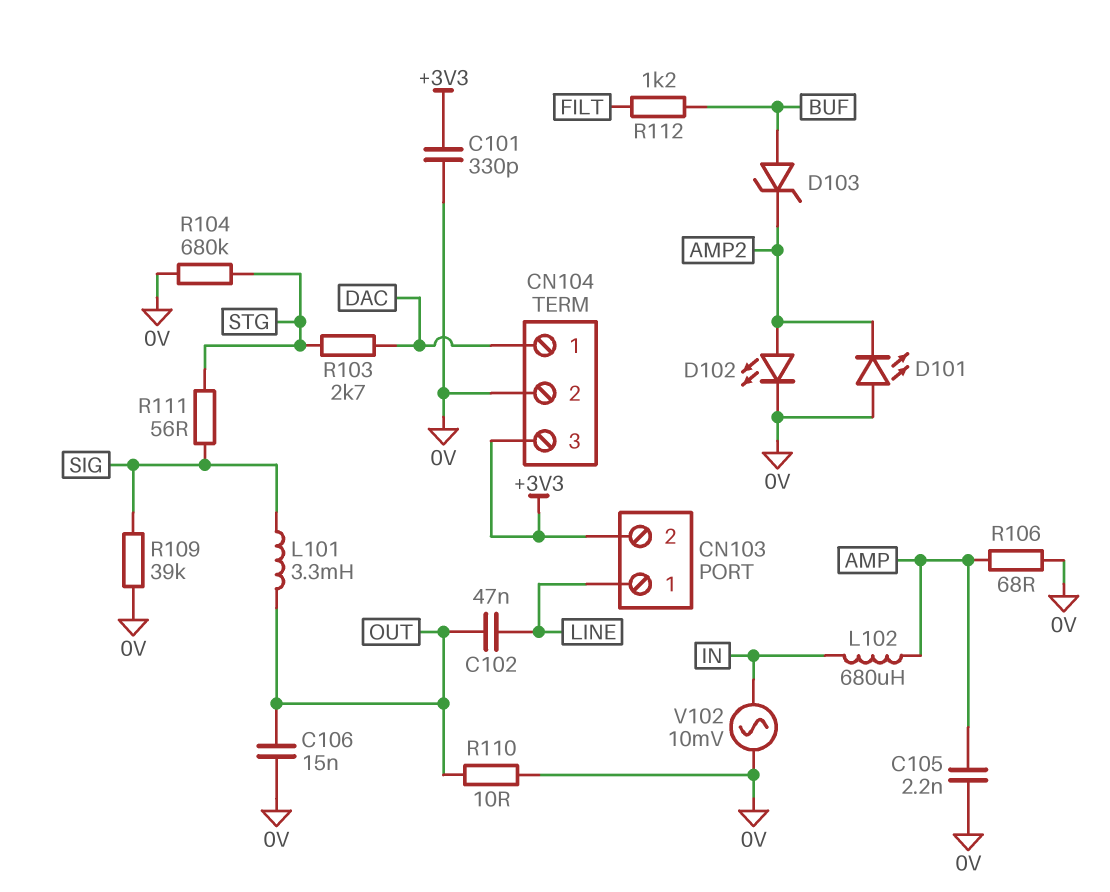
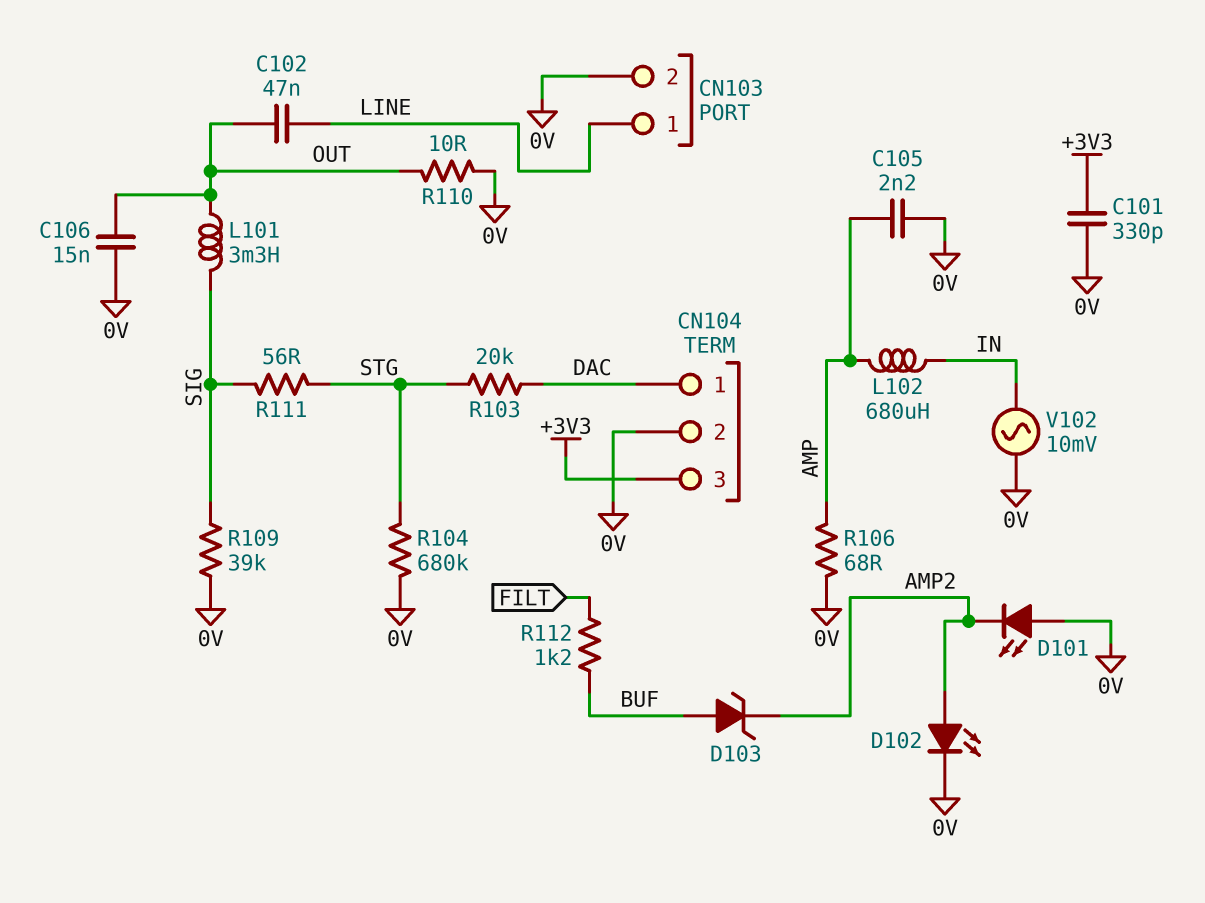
CN103 pin 2: +3V3 -> 0V
R103: 2.7k (DAC, STG) -> 20k (DAC, STG)

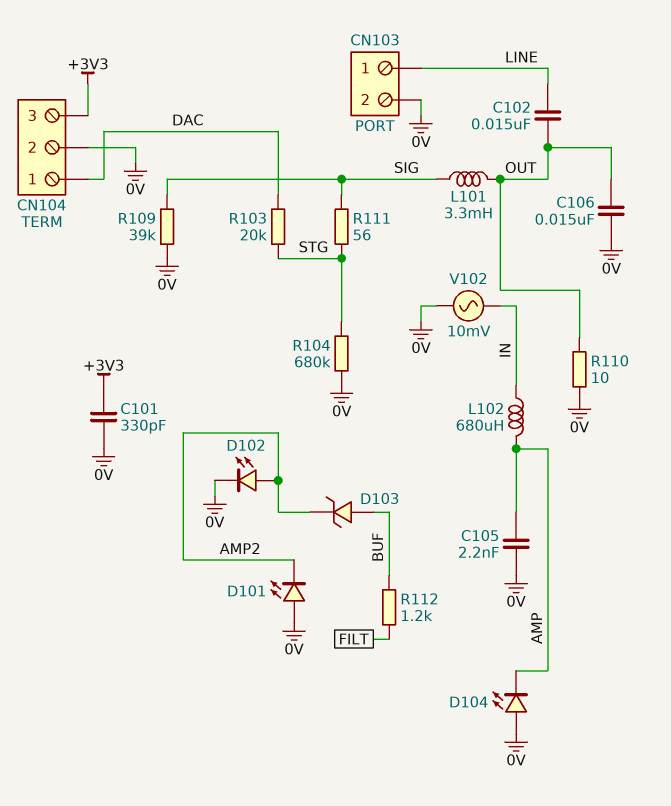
C102: 47nF (LINE, OUT) -> 15nF (LINE, OUT)
D104: none -> LED (A 0V, K AMP)
R106: 68 (0V, AMP) -> none

